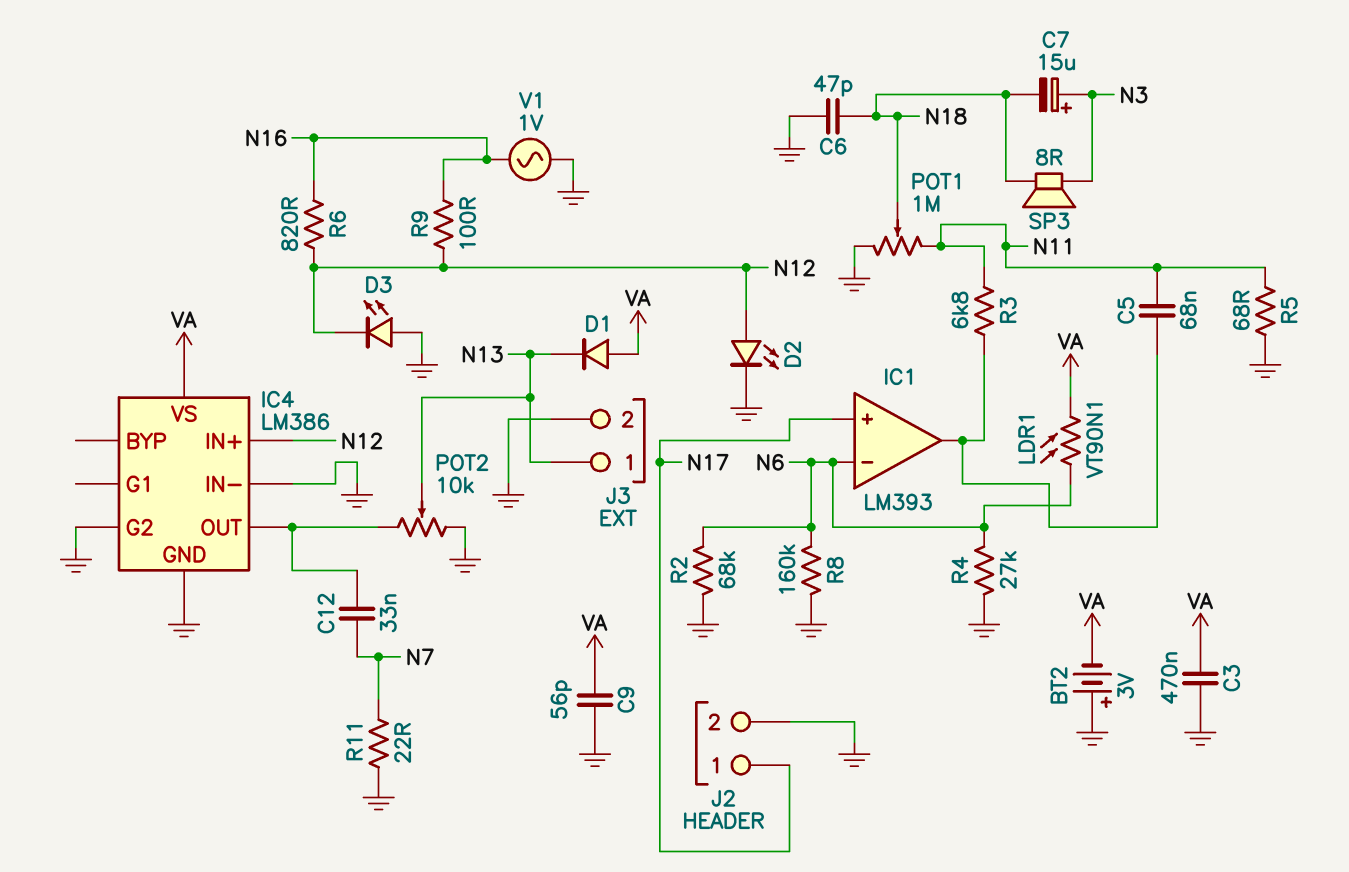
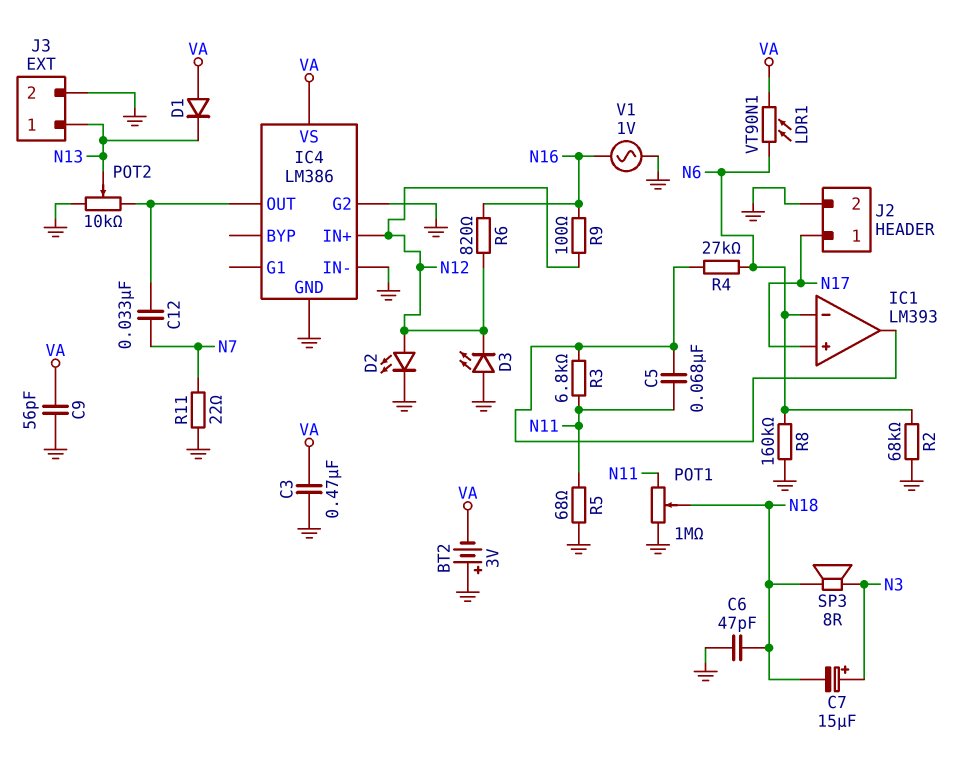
R4: 27k (GND, N6) -> 27k (IC1/out, N6)

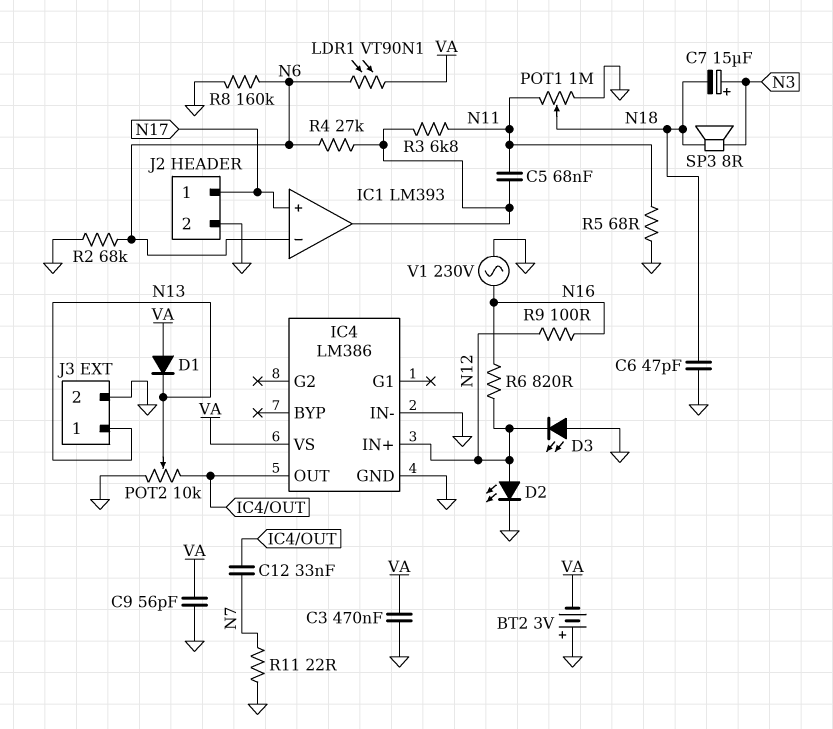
IC4 pin G2: GND -> none
V1: AC 1V (GND, N16) -> AC 230V (GND, N16)

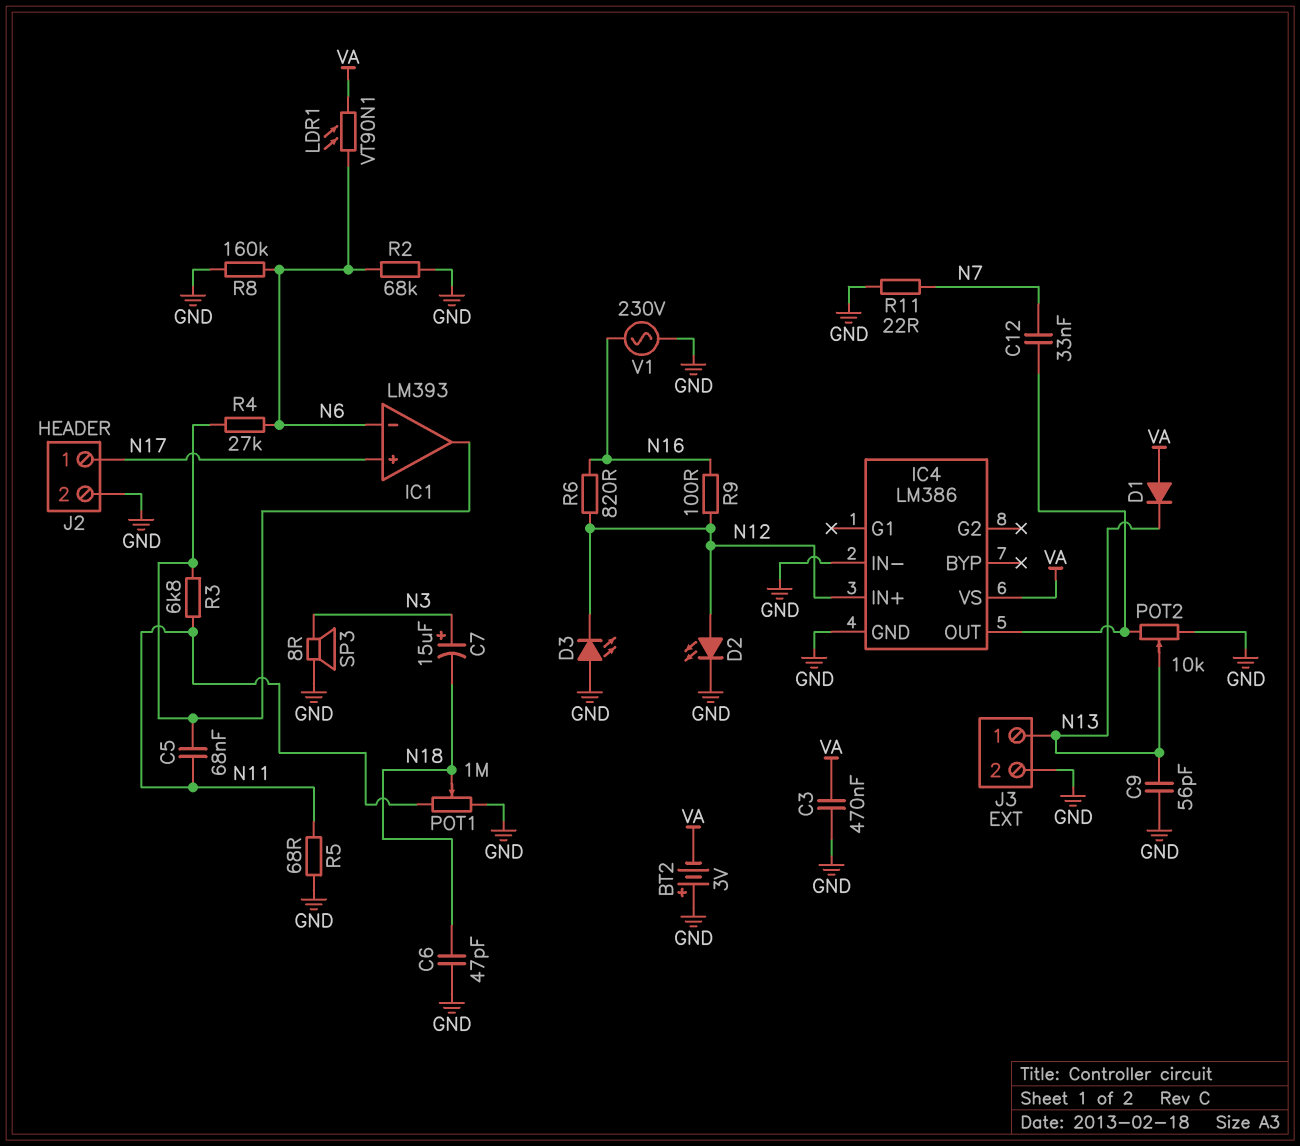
C9: 56pF (GND, VA) -> 56pF (GND, N13)
SP3: speaker 8R (N3, N18) -> speaker 8R (GND, N3)

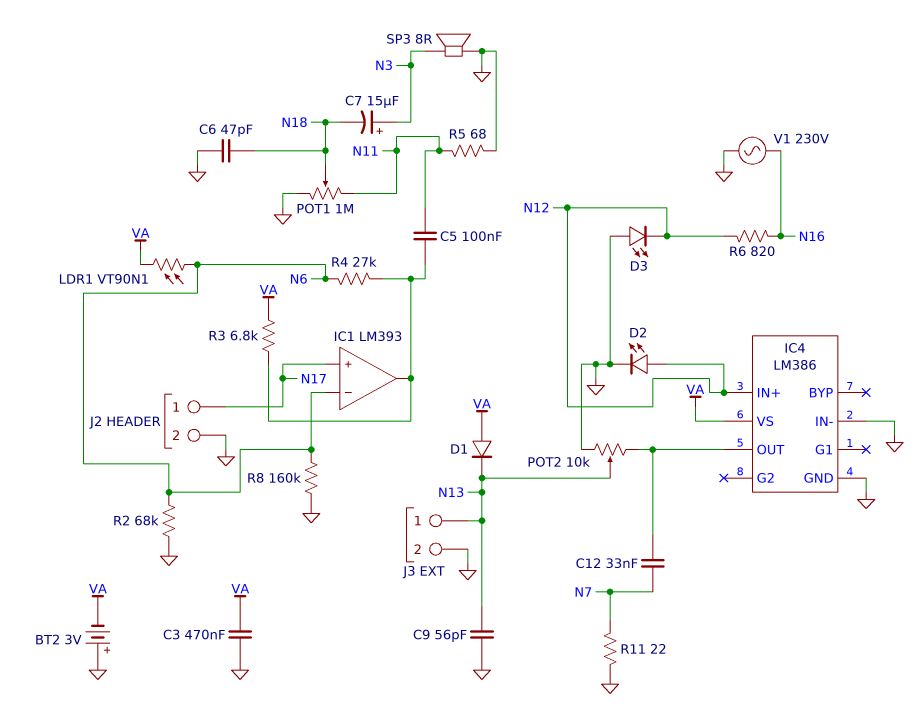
C5: 68nF (IC1/out, N11) -> 100nF (IC1/out, N11)
R3: 6.8k (IC1/out, N11) -> 6.8k (IC1/out, VA)
R9: 100 (N12, N16) -> none

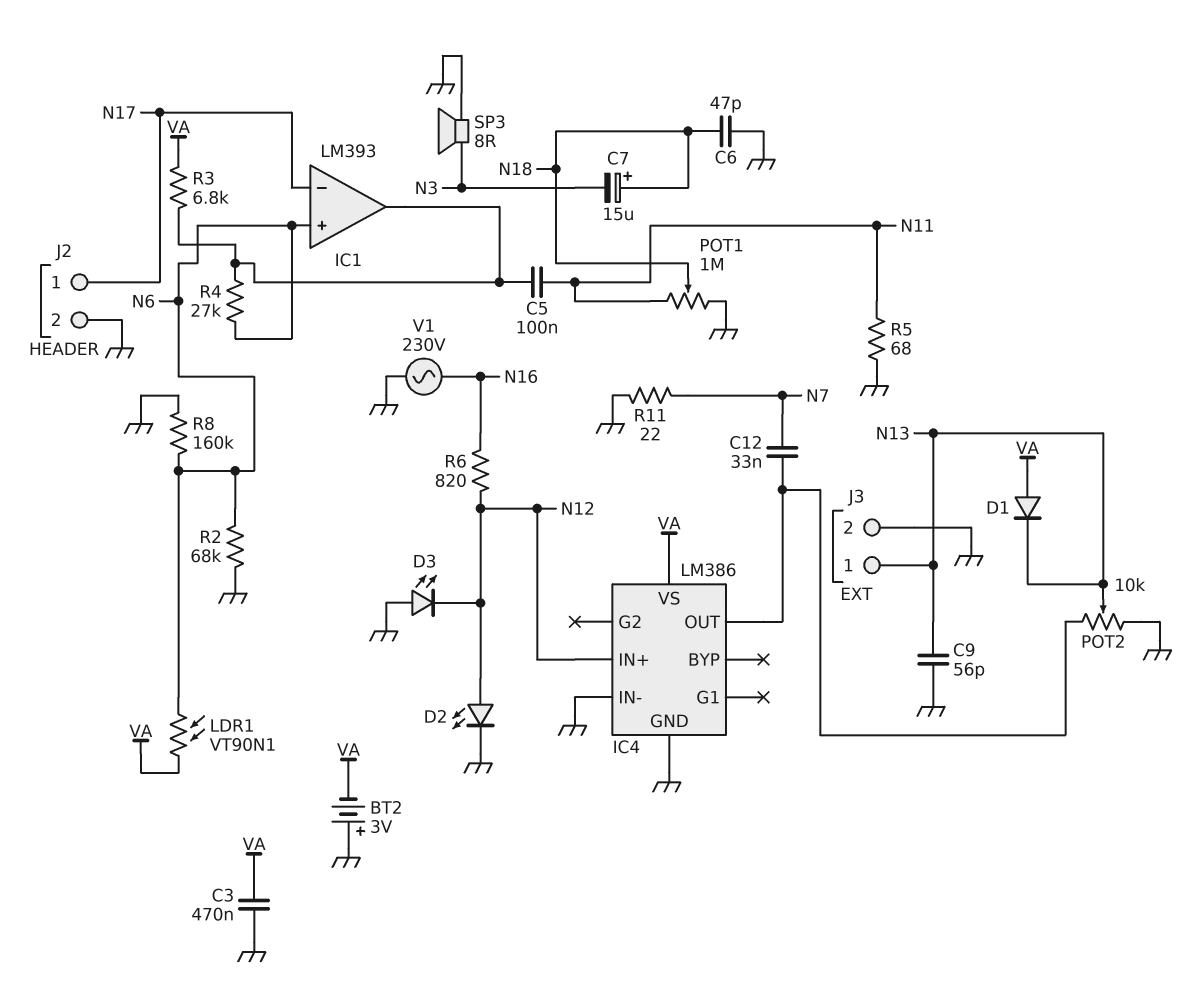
C7: 15uF (plus N3, minus N18) -> 15uF (plus N18, minus N3)
IC1 pin in+: N17 -> N6
IC1 pin in-: N6 -> N17

